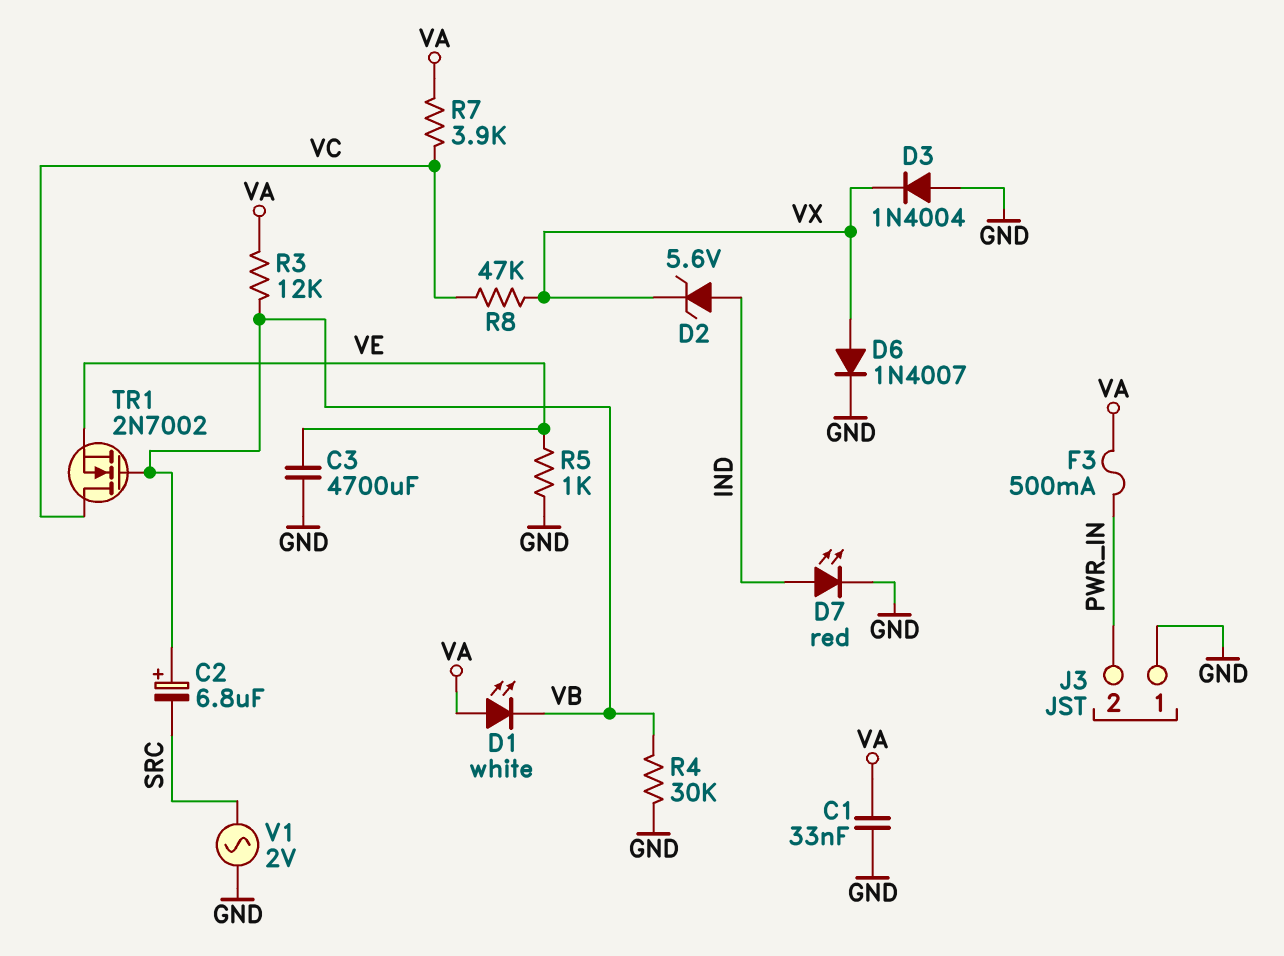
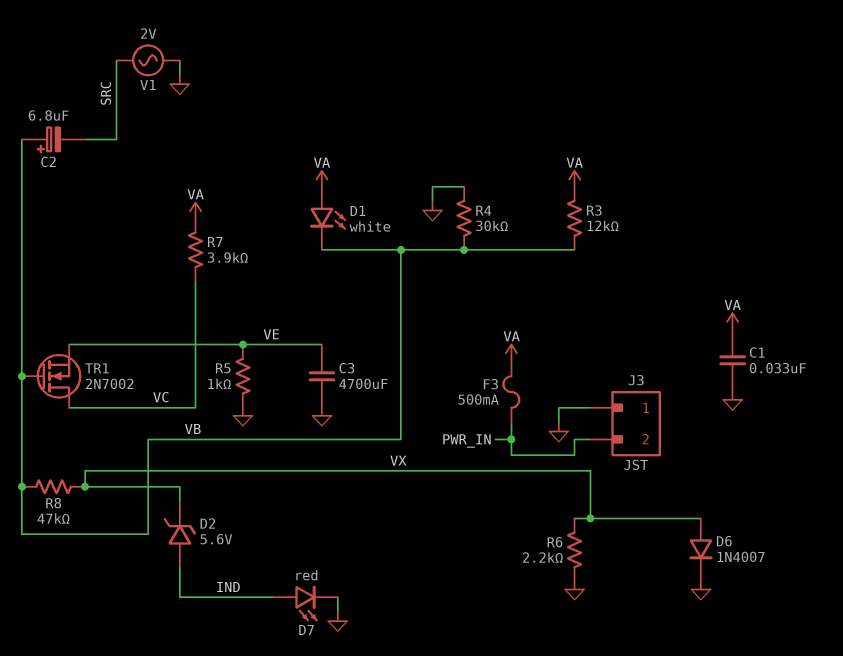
D3: diode 1N4004 (A GND, K VX) -> none
R6: none -> 2.2k (GND, VX)
R8: 47k (VC, VX) -> 47k (VB, VX)

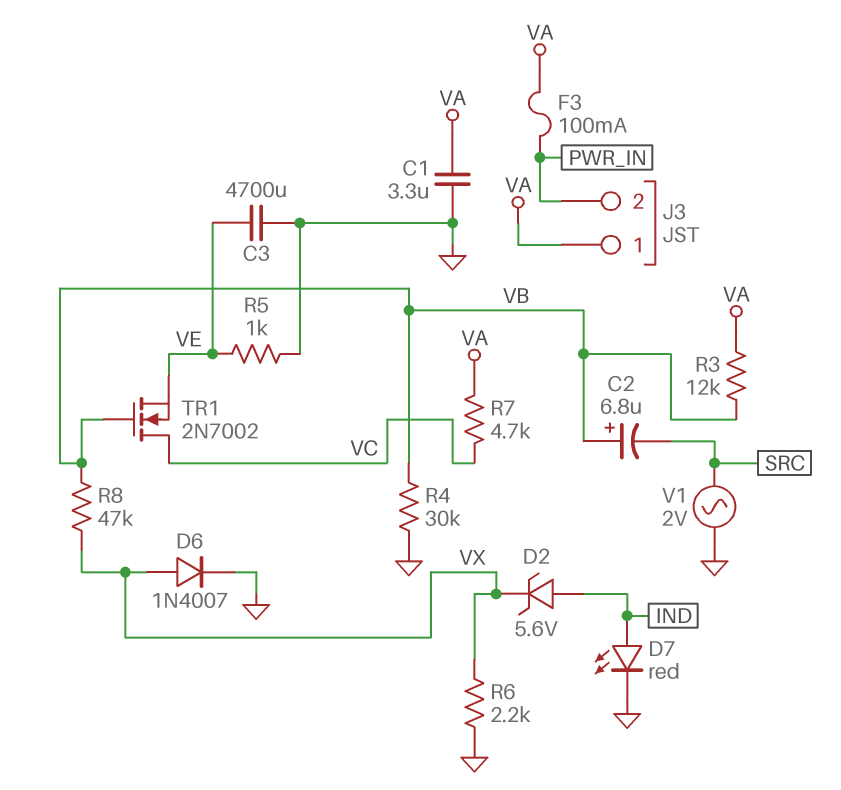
C1: 33nF (GND, VA) -> 3.3uF (GND, VA)
D1: LED white (A VA, K VB) -> none
F3: 500mA (PWR_IN, VA) -> 100mA (PWR_IN, VA)
J3 pin 1: GND -> VA
R7: 3.9k (VA, VC) -> 4.7k (VA, VC)

